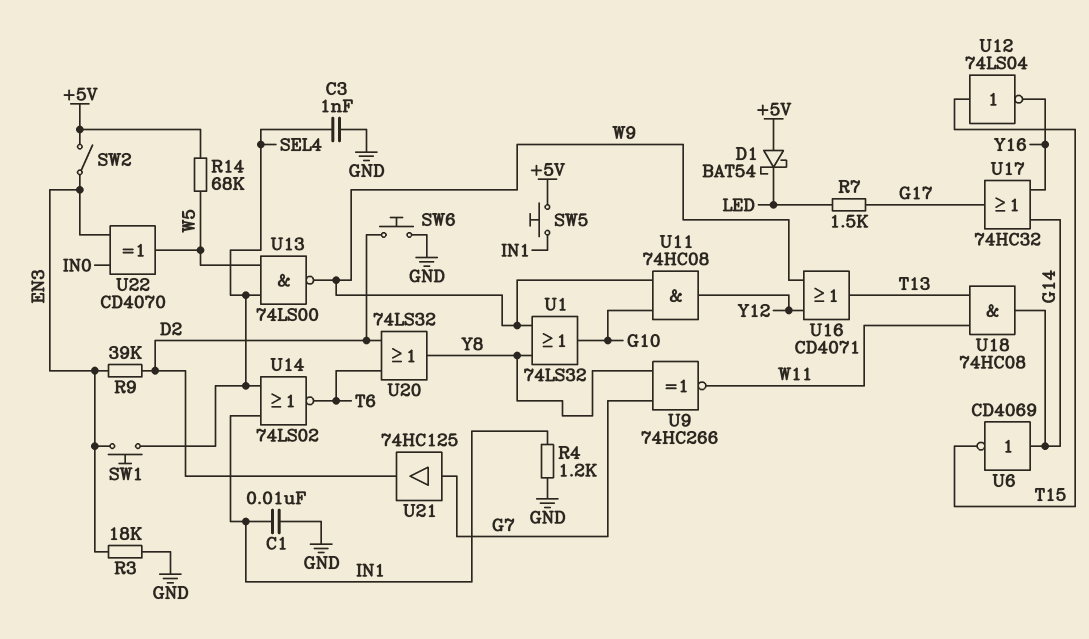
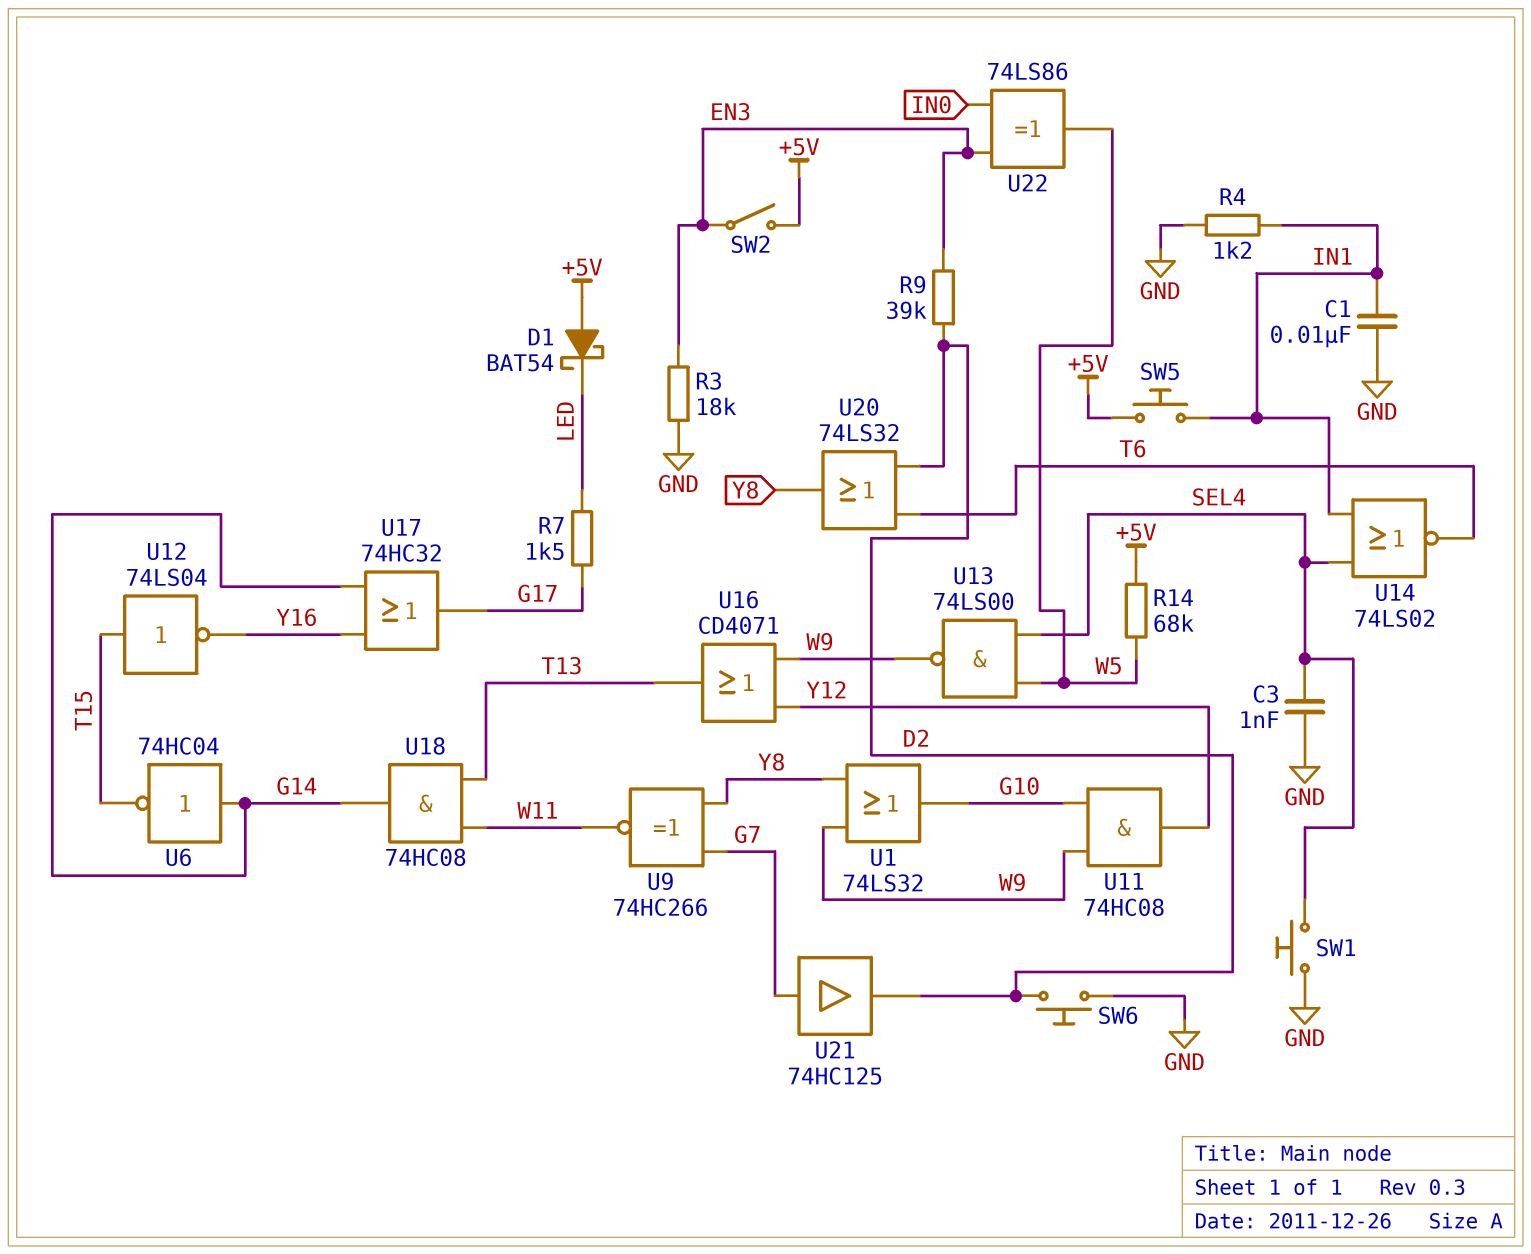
SW1: button (EN3, SEL4) -> button (GND, SEL4)
U6: NOT CD4069 (in G14, out T15) -> NOT 74HC04 (in G14, out T15)
U22: XOR CD4070 (in EN3, in IN0, out W5) -> XOR 74LS86 (in EN3, in IN0, out W5)

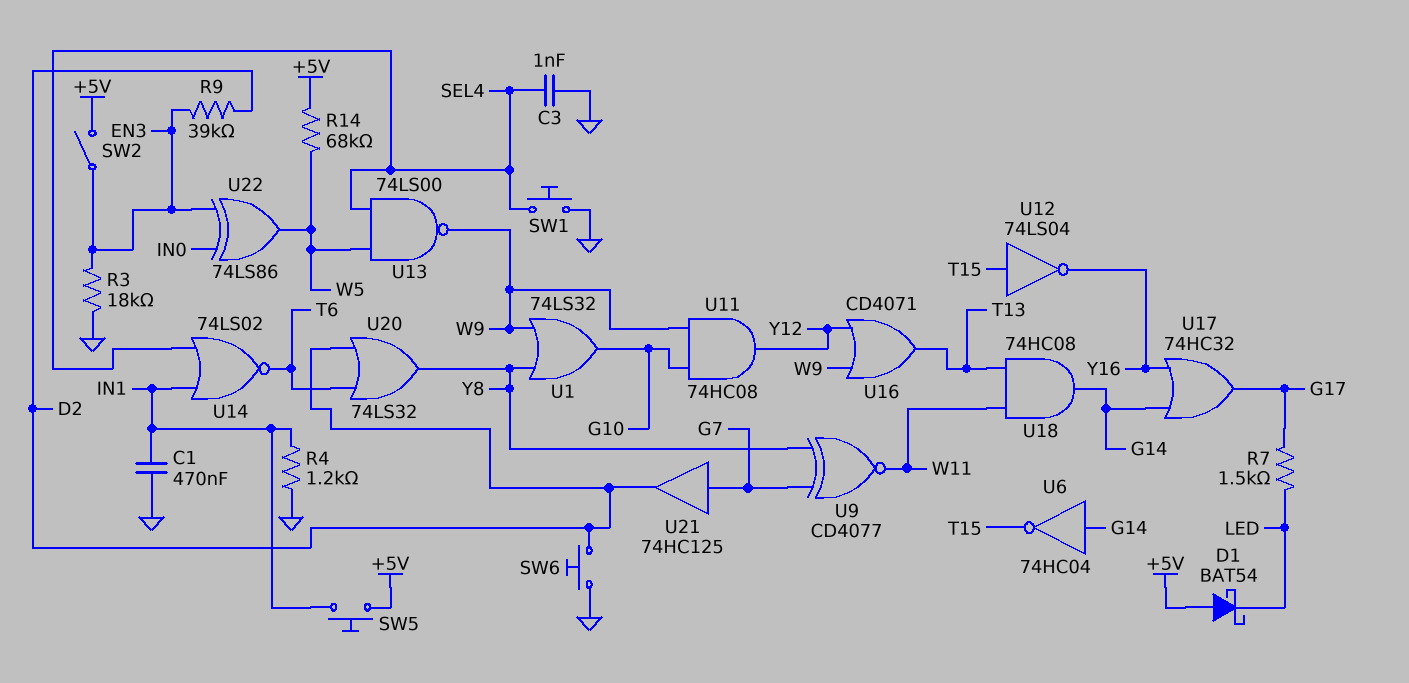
C1: 10nF (GND, IN1) -> 470nF (GND, IN1)
U9: XNOR 74HC266 (in G7, in Y8, out W11) -> XNOR CD4077 (in G7, in Y8, out W11)

